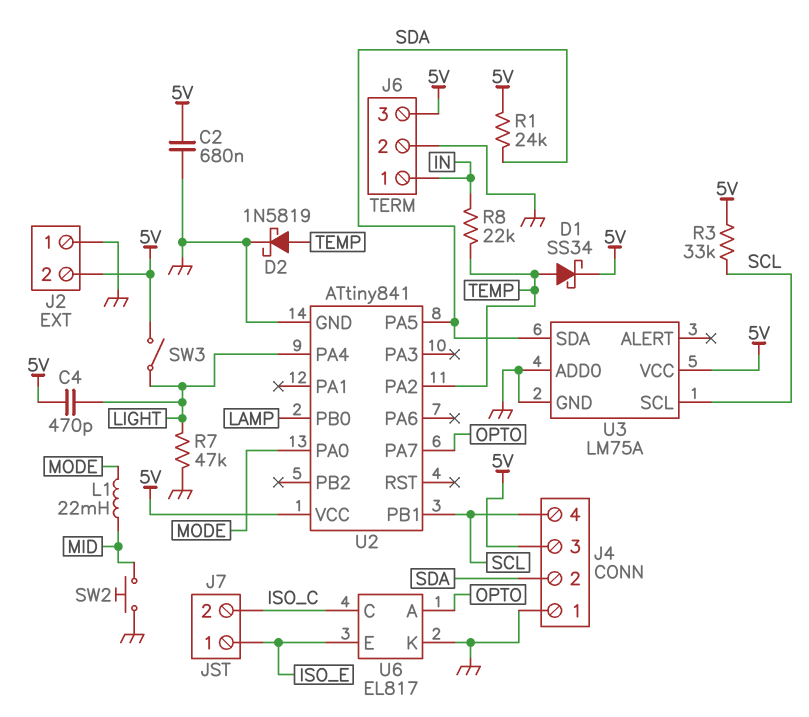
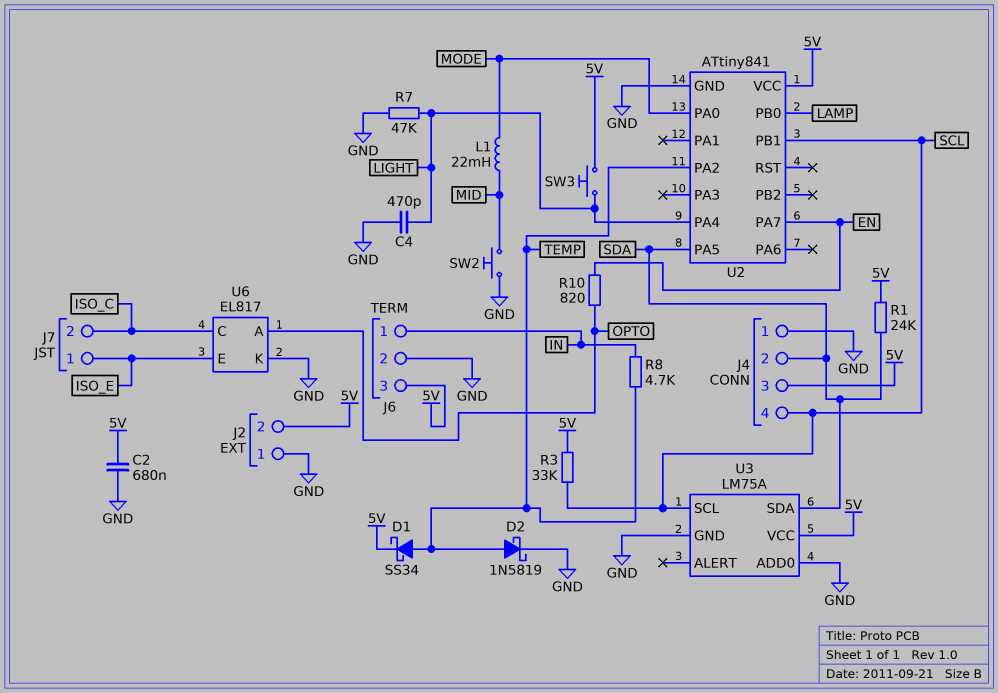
C4: 470pF (5V, LIGHT) -> 470pF (GND, LIGHT)
R8: 22k (IN, TEMP) -> 4.7k (IN, TEMP)
R10: none -> 820 (EN, OPTO)
SW3: switch (5V, LIGHT) -> button (5V, LIGHT)
U2 pin PA7: OPTO -> EN

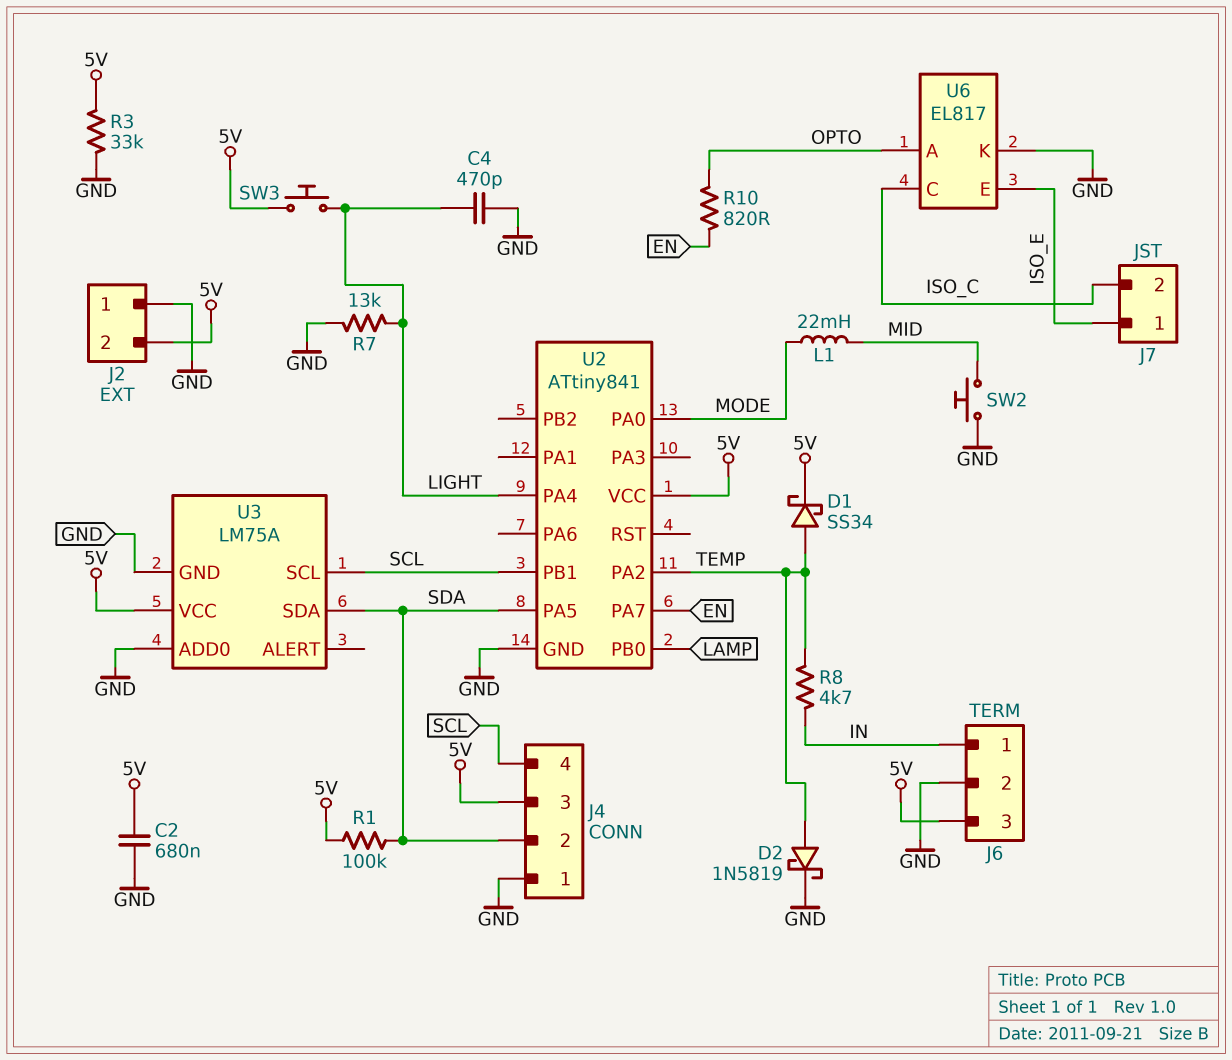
R1: 24k (5V, SDA) -> 100k (5V, SDA)
R3: 33k (5V, SCL) -> 33k (5V, GND)
R7: 47k (GND, LIGHT) -> 13k (GND, LIGHT)

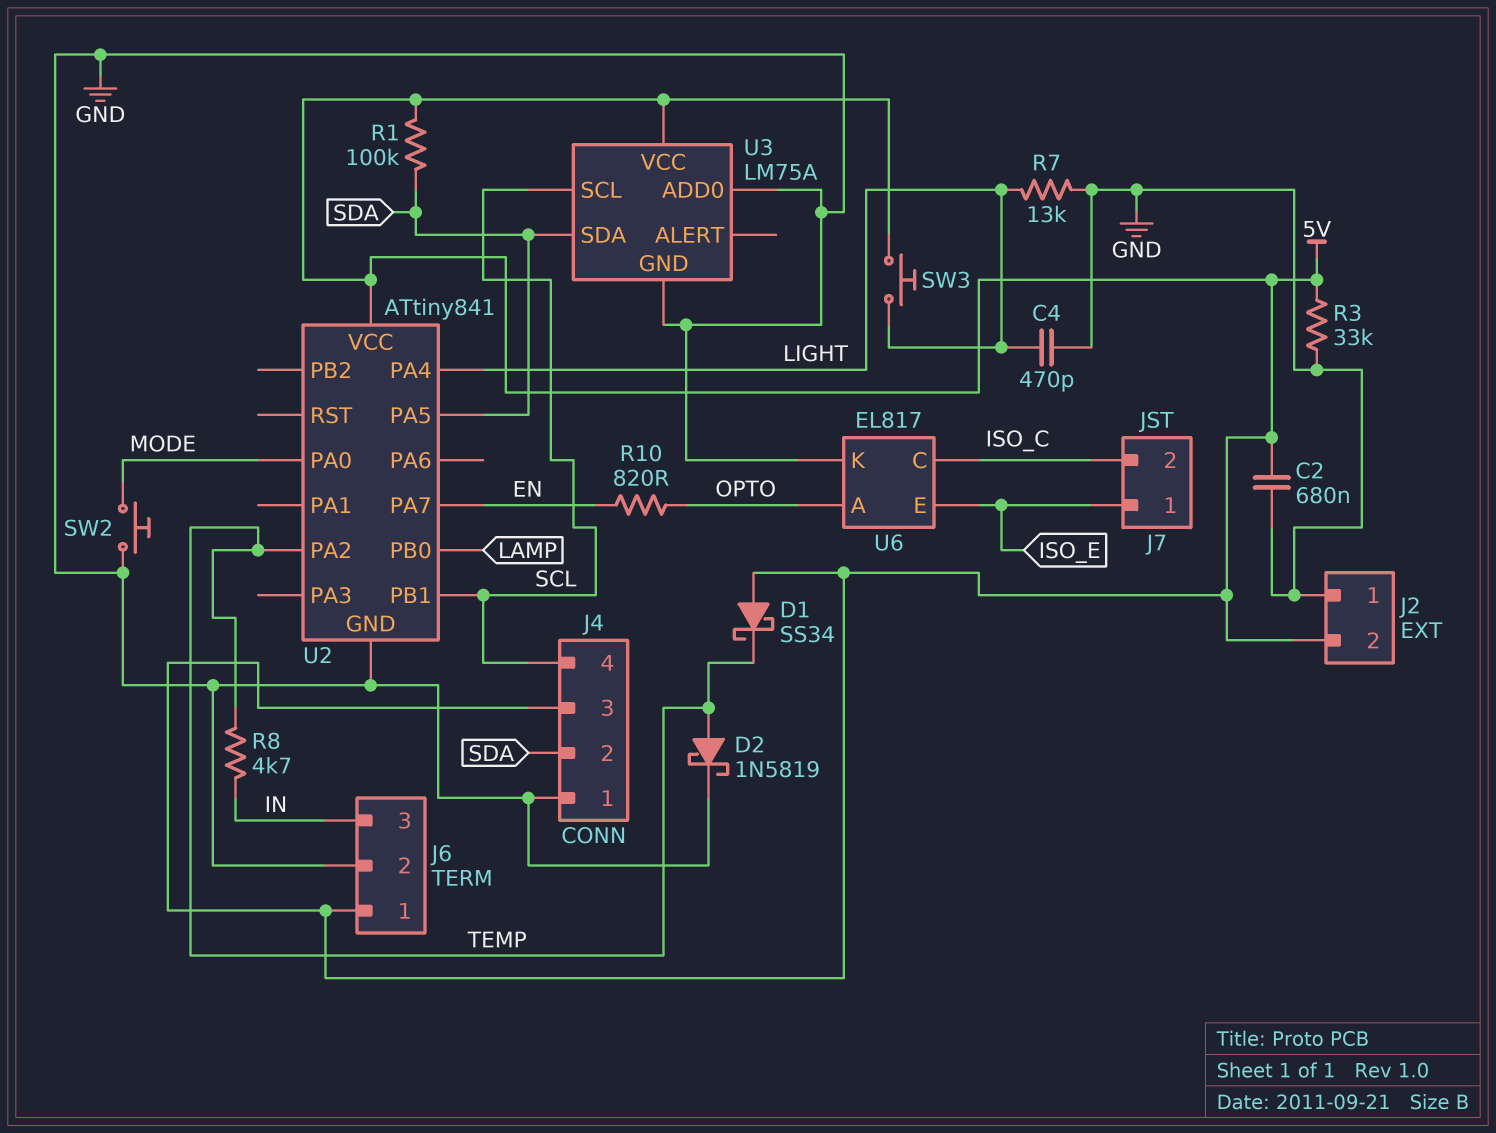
D1: schottky SS34 (A TEMP, K 5V) -> schottky SS34 (A 5V, K TEMP)
J6 pin 1: IN -> 5V
J6 pin 3: 5V -> IN
L1: 22mH (MID, MODE) -> none
SW2: button (GND, MID) -> button (GND, MODE)

